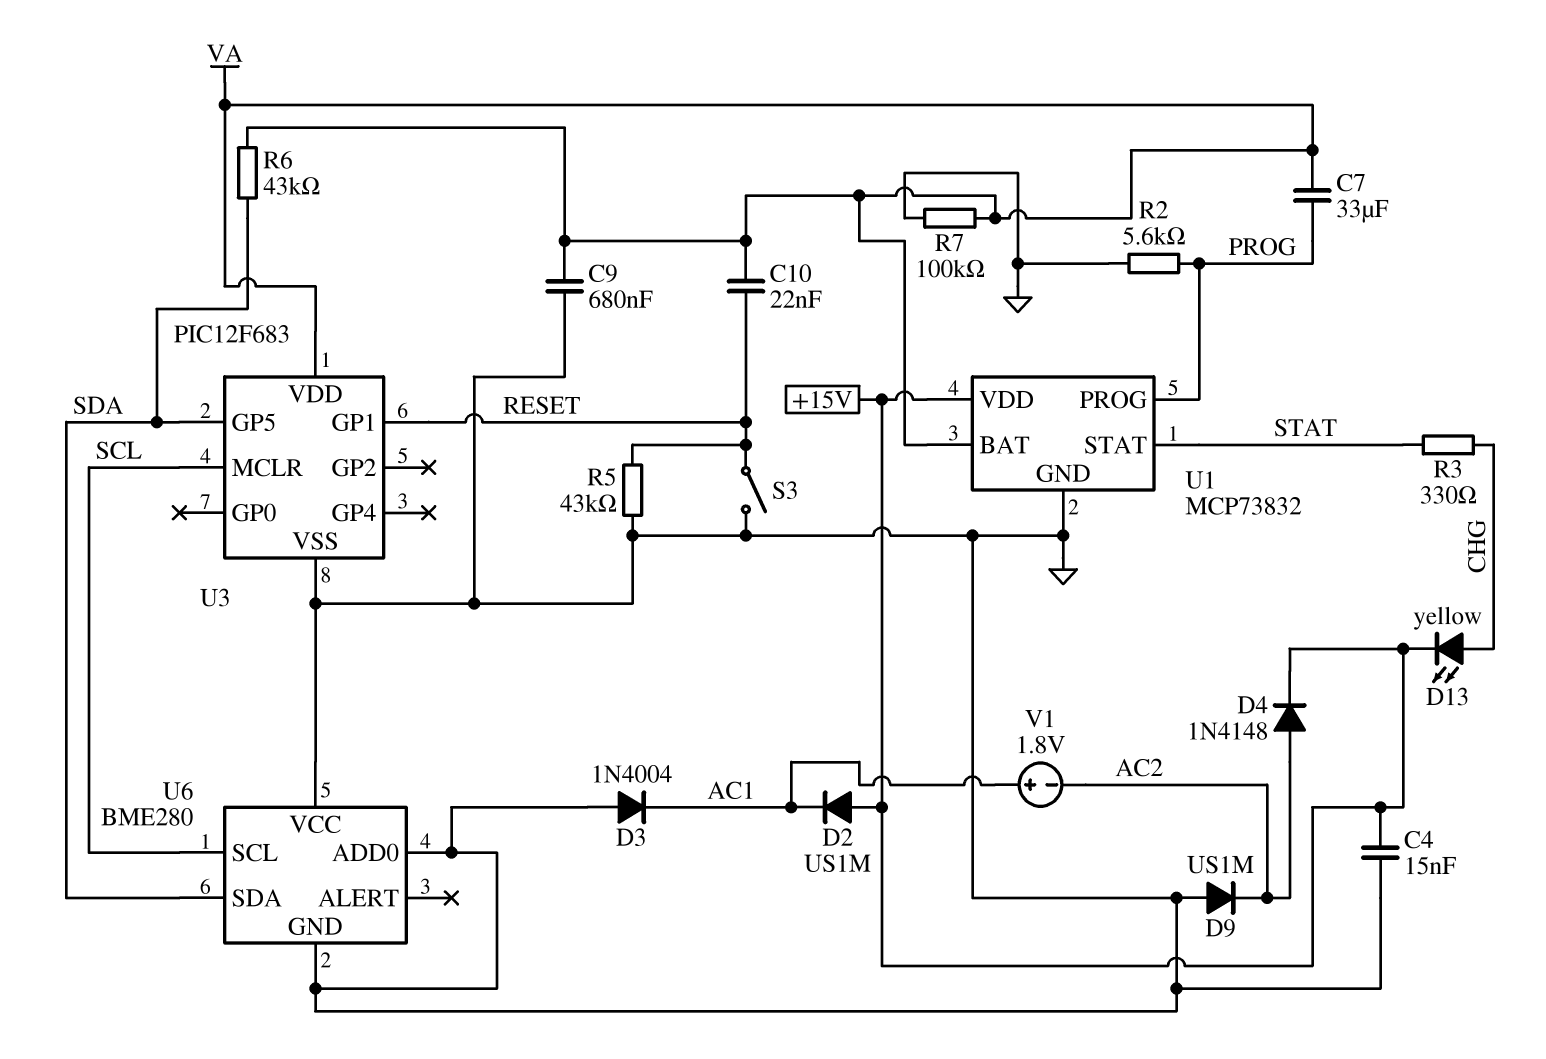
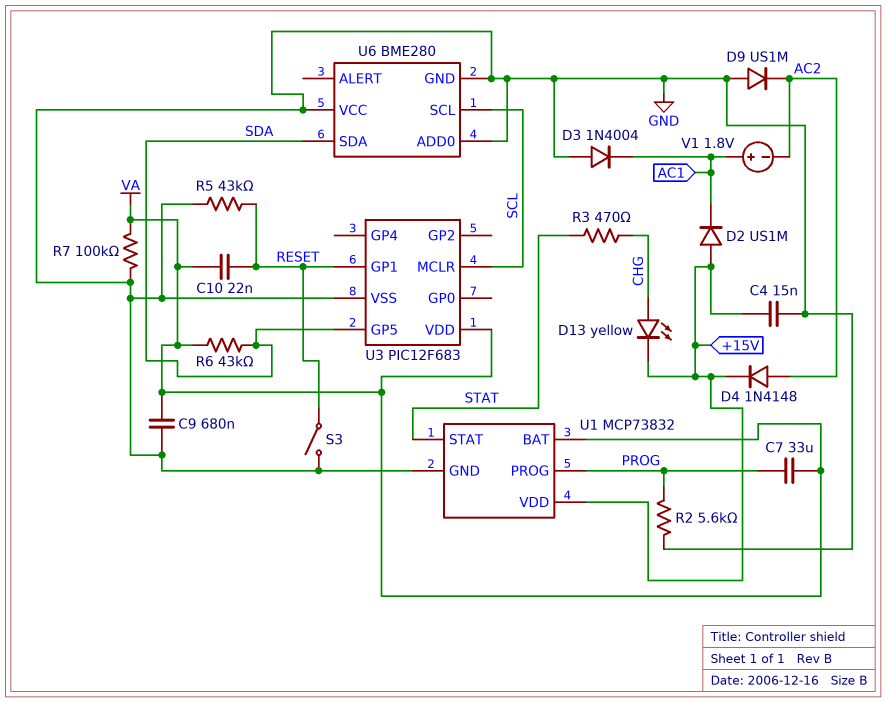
R3: 330 (CHG, STAT) -> 470 (CHG, STAT)

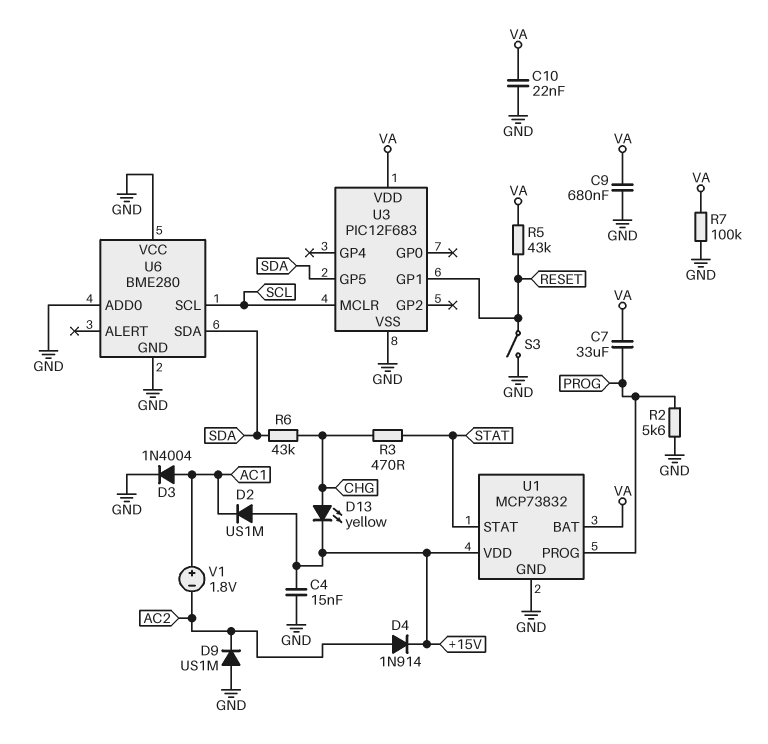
C10: 22nF (RESET, VA) -> 22nF (GND, VA)
D3: diode 1N4004 (A GND, K AC1) -> diode 1N4004 (A AC1, K GND)
D4: diode 1N4148 (A AC2, K +15V) -> diode 1N914 (A AC2, K +15V)
R5: 43k (GND, RESET) -> 43k (RESET, VA)
R6: 43k (SDA, VA) -> 43k (CHG, SDA)

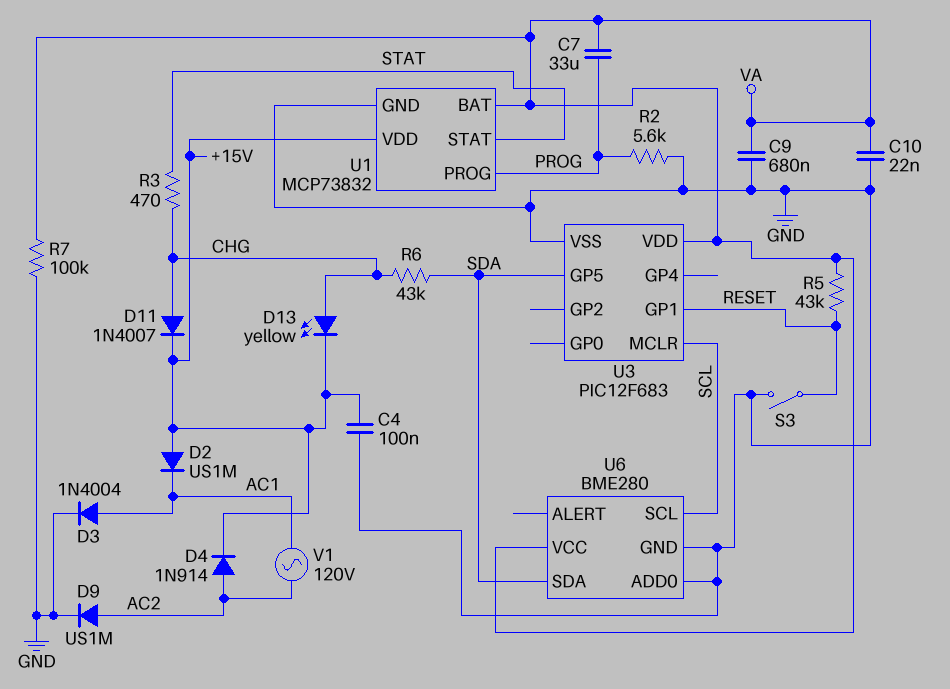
C4: 15nF (+15V, GND) -> 100nF (+15V, GND)
D9: diode US1M (A GND, K AC2) -> diode US1M (A AC2, K GND)
D11: none -> diode 1N4007 (A CHG, K +15V)
U6 pin VCC: GND -> VA
V1: 1.8V (plus AC1, minus AC2) -> AC 120V (AC1, AC2)

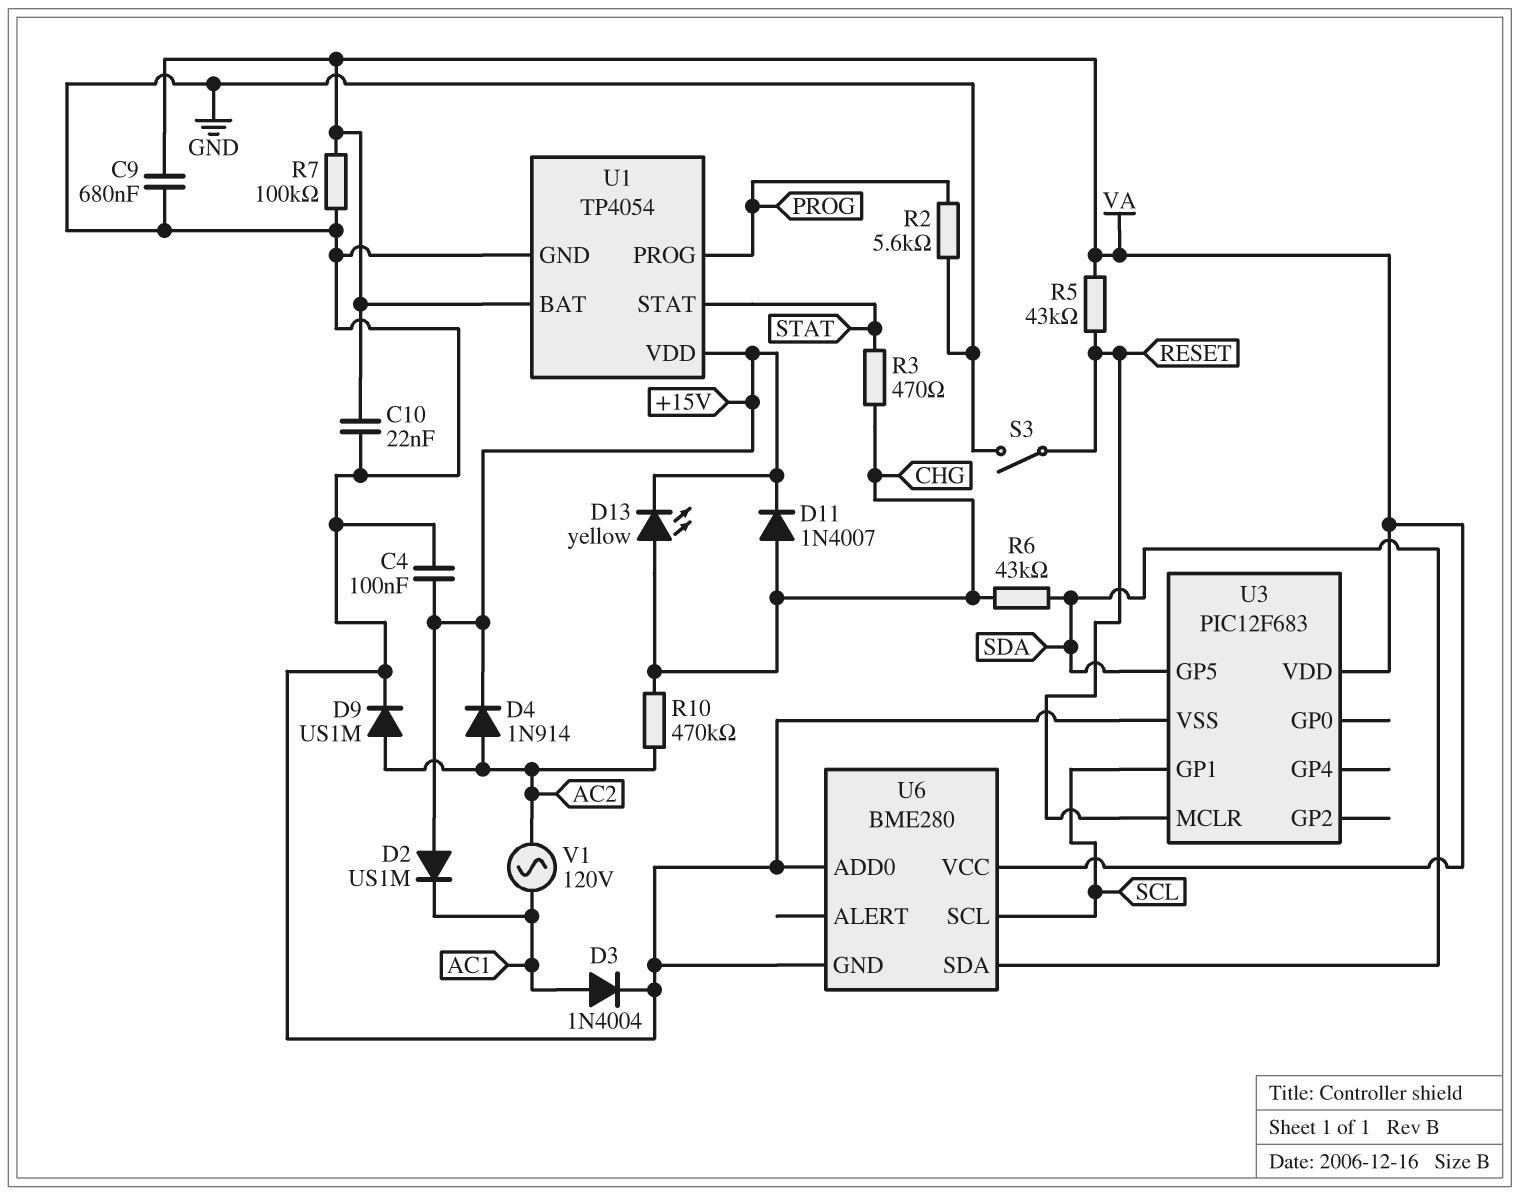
C7: 33uF (PROG, VA) -> none
R10: none -> 470k (AC2, CHG)
U1: MCP73832 -> TP4054
U3 pin GP1: RESET -> SCL
U3 pin MCLR: SCL -> RESET

